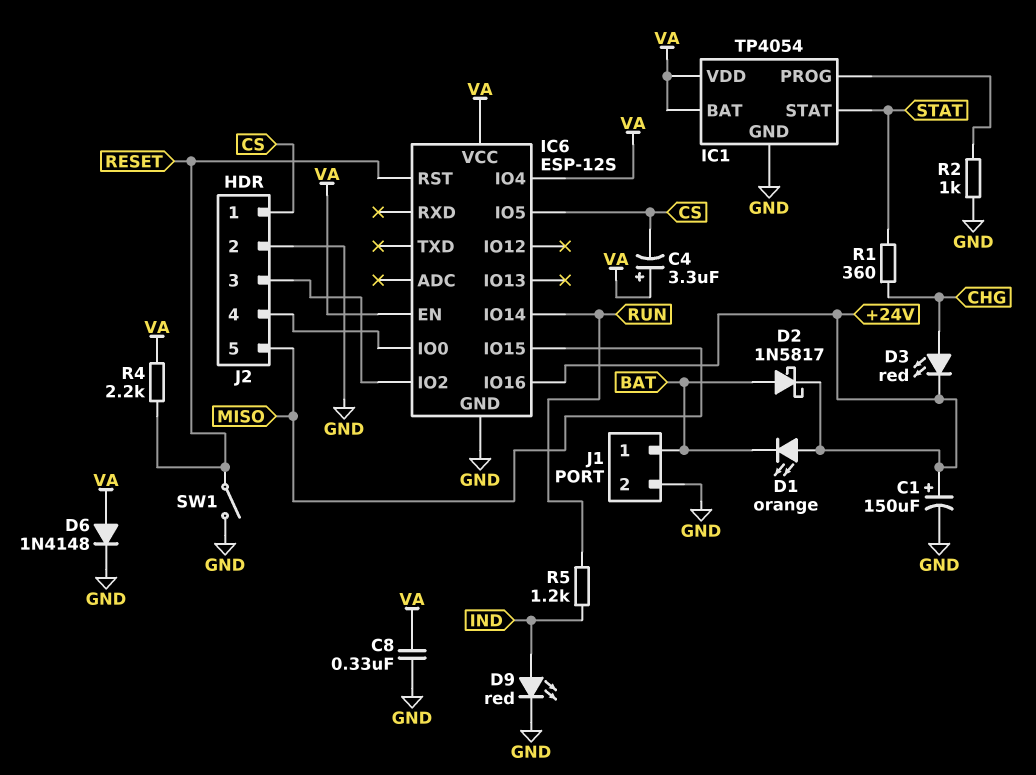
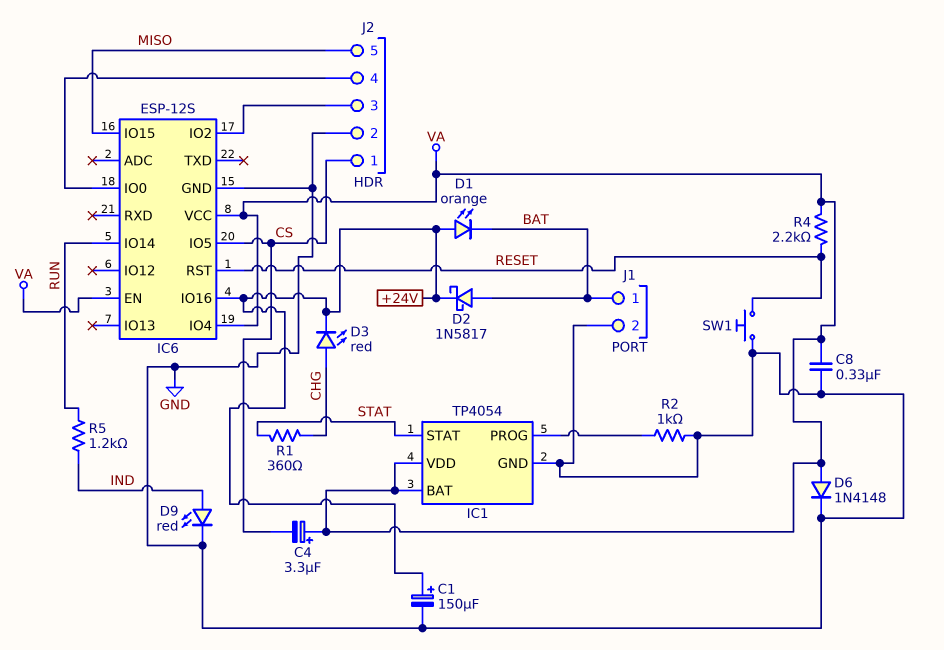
SW1: switch (GND, RESET) -> button (GND, RESET)

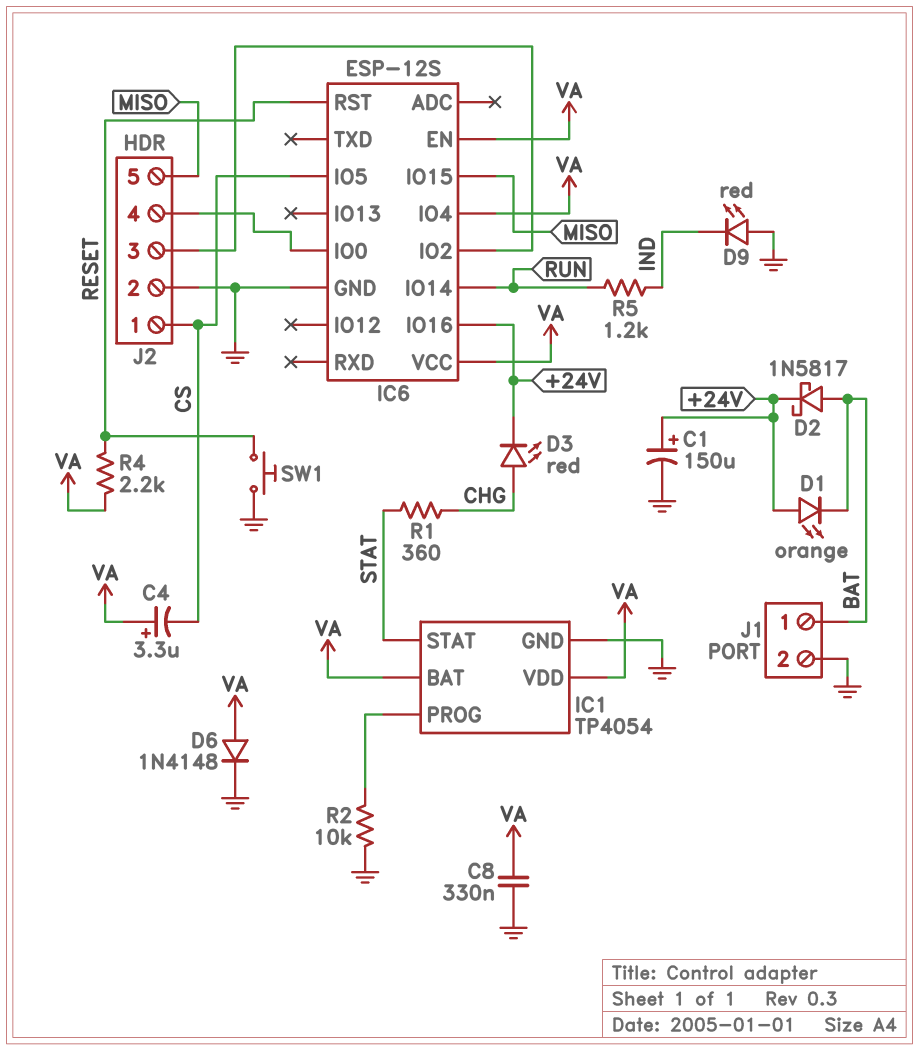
D9: LED red (A IND, K GND) -> LED red (A GND, K IND)
R2: 1k (GND, IC1/PROG) -> 10k (GND, IC1/PROG)

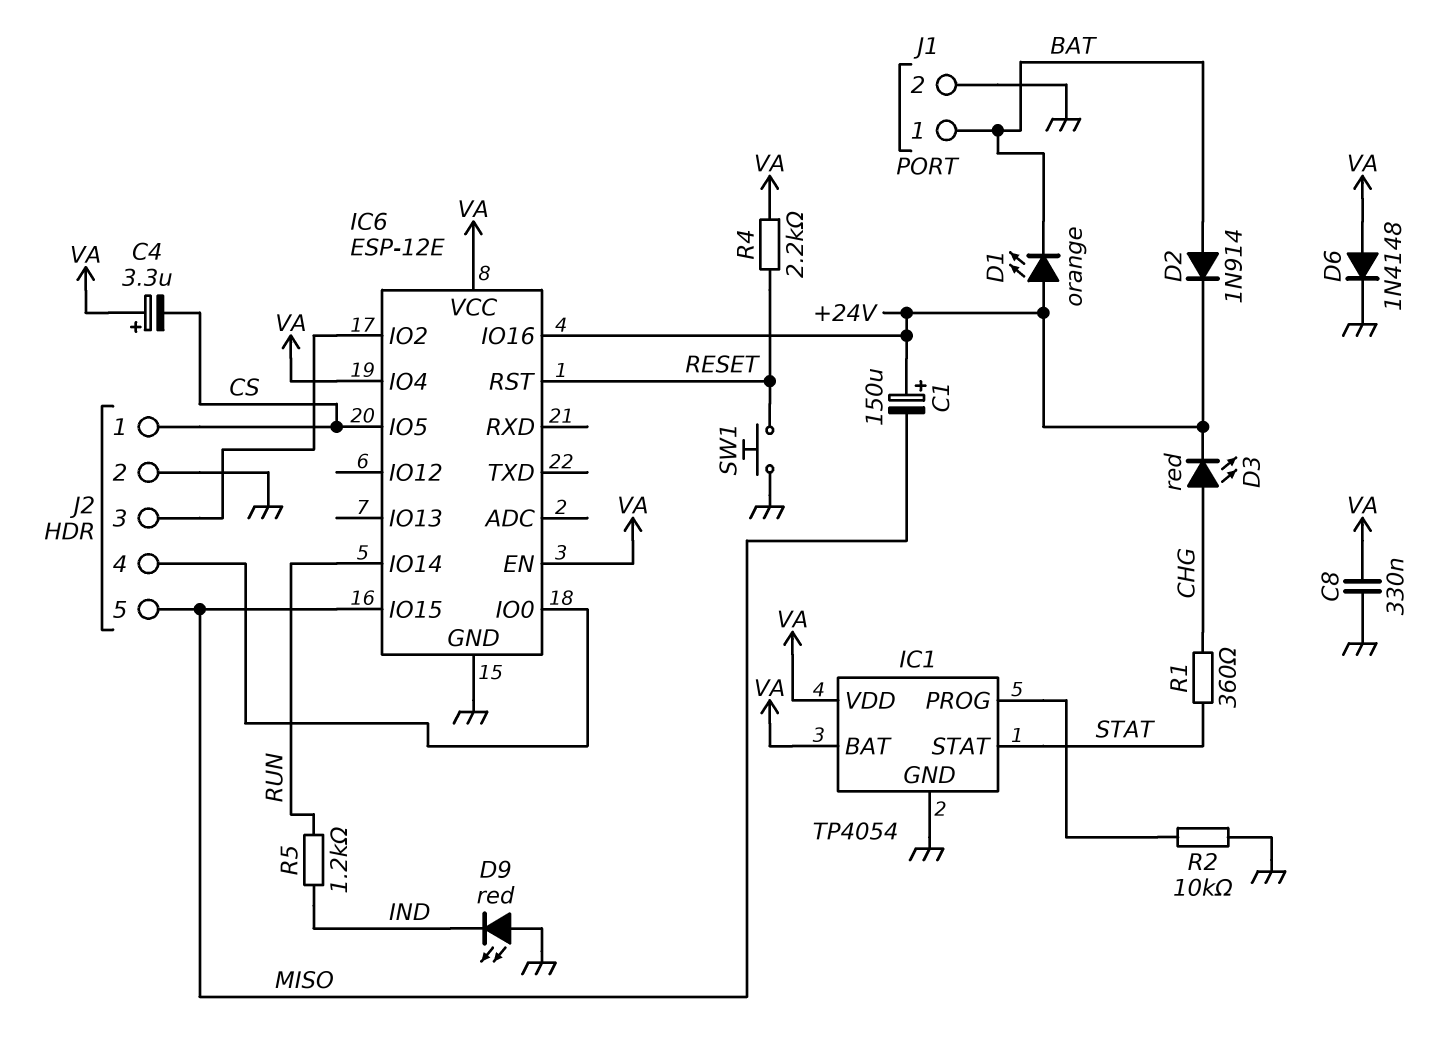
C1: 150uF (plus +24V, minus GND) -> 150uF (plus +24V, minus MISO)
D2: schottky 1N5817 (A BAT, K +24V) -> diode 1N914 (A BAT, K +24V)
IC6: ESP-12S -> ESP-12E

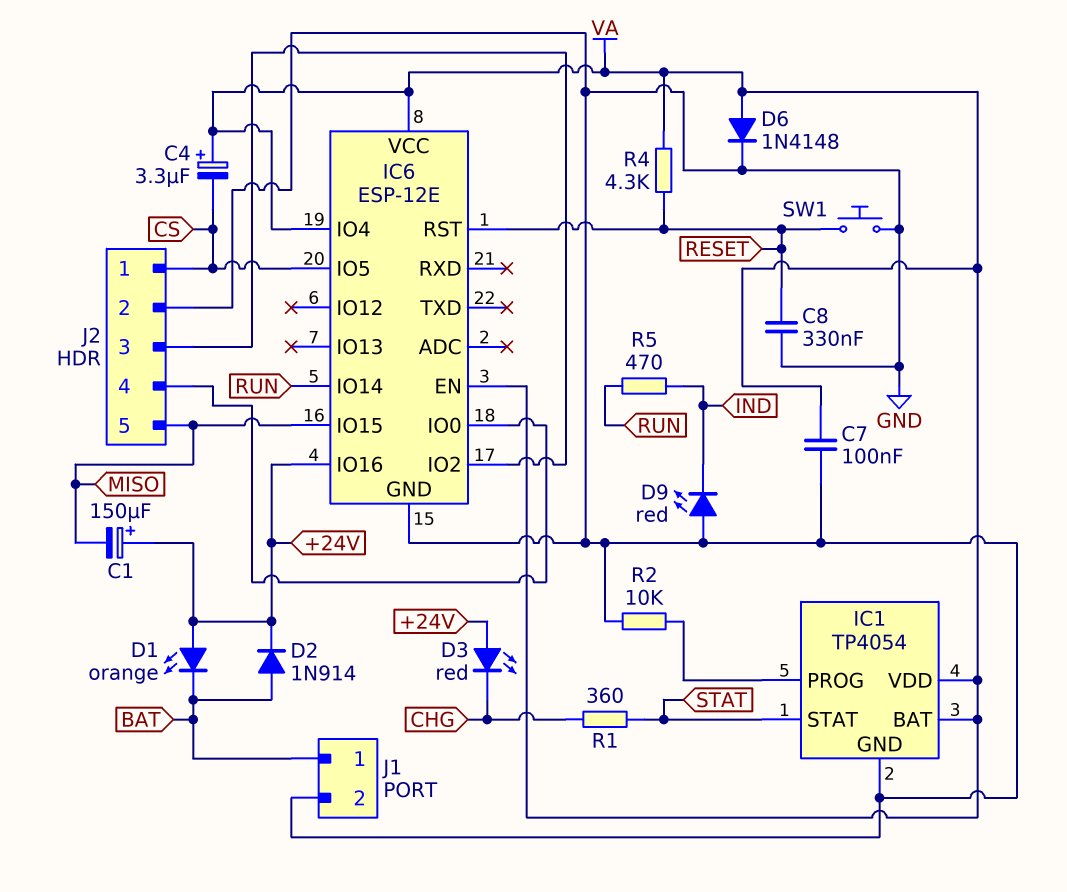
C7: none -> 100nF (GND, VA)
C8: 330nF (GND, VA) -> 330nF (GND, RESET)
D3: LED red (A CHG, K +24V) -> LED red (A +24V, K CHG)
R4: 2.2k (RESET, VA) -> 4.3k (RESET, VA)
R5: 1.2k (IND, RUN) -> 470 (IND, RUN)

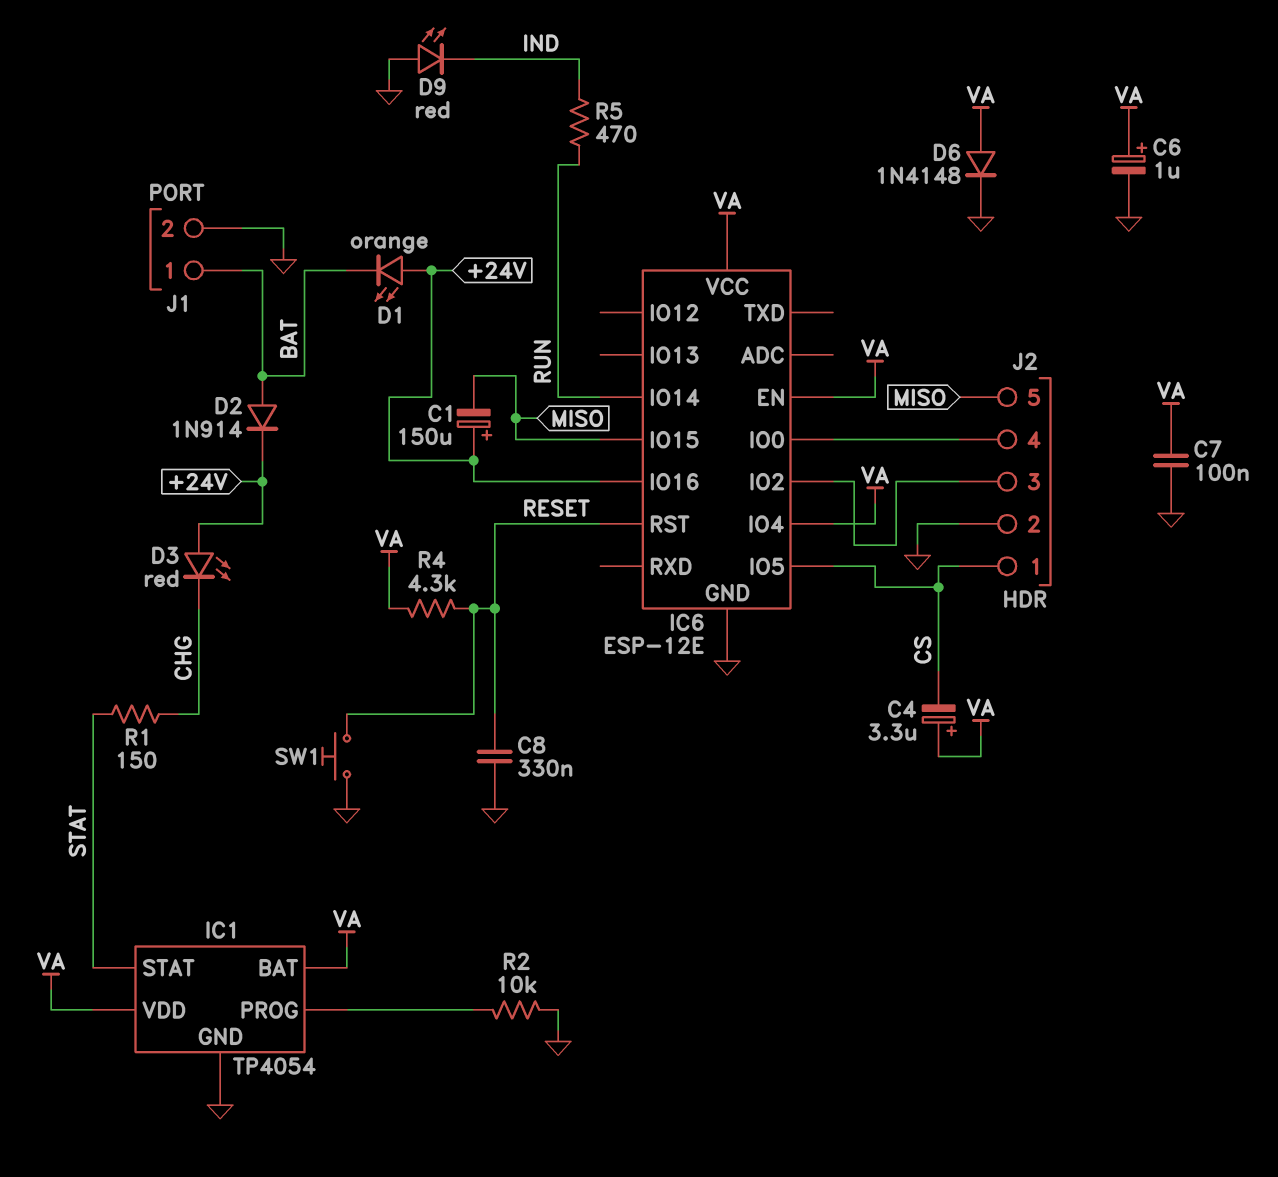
C6: none -> 1uF (plus VA, minus GND)
R1: 360 (CHG, STAT) -> 150 (CHG, STAT)

